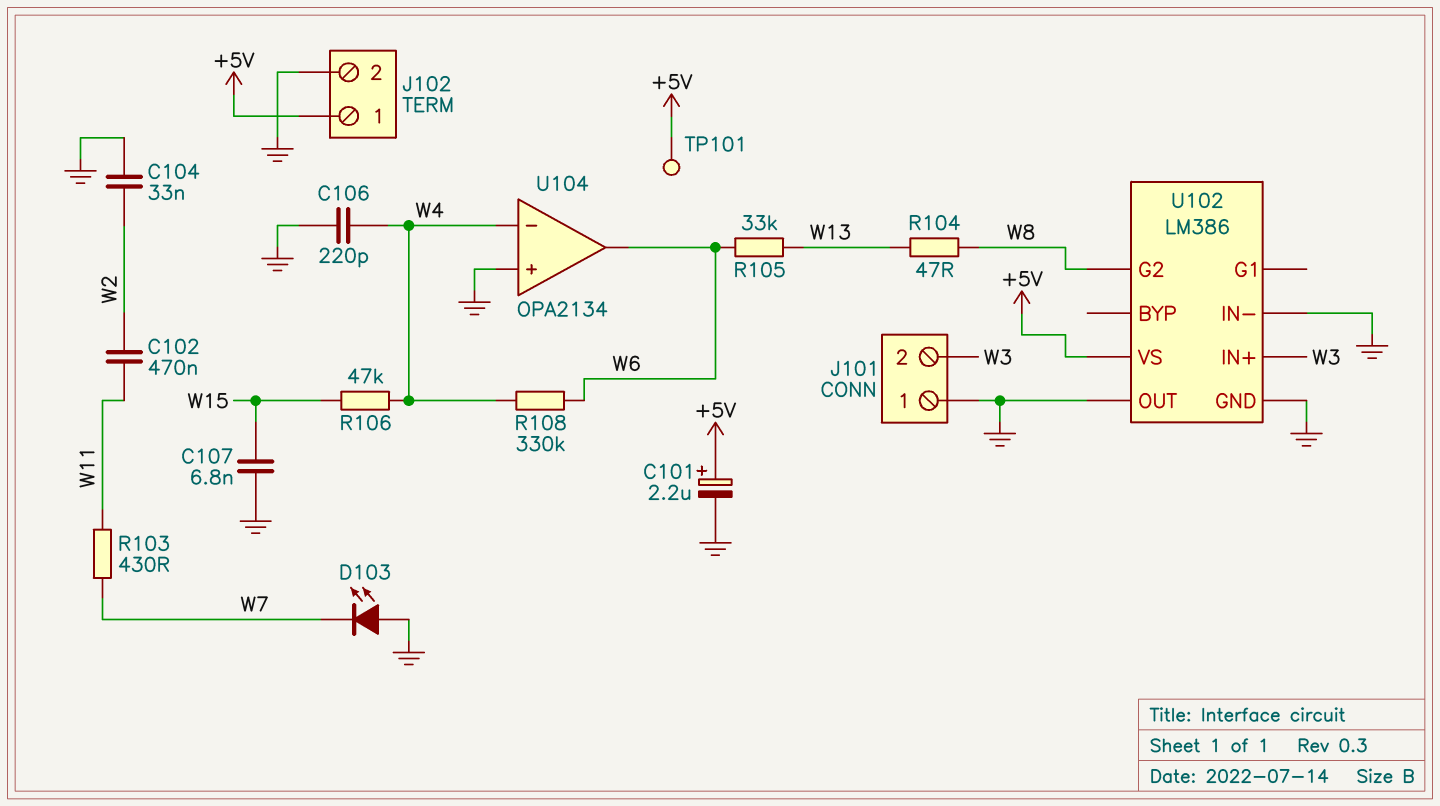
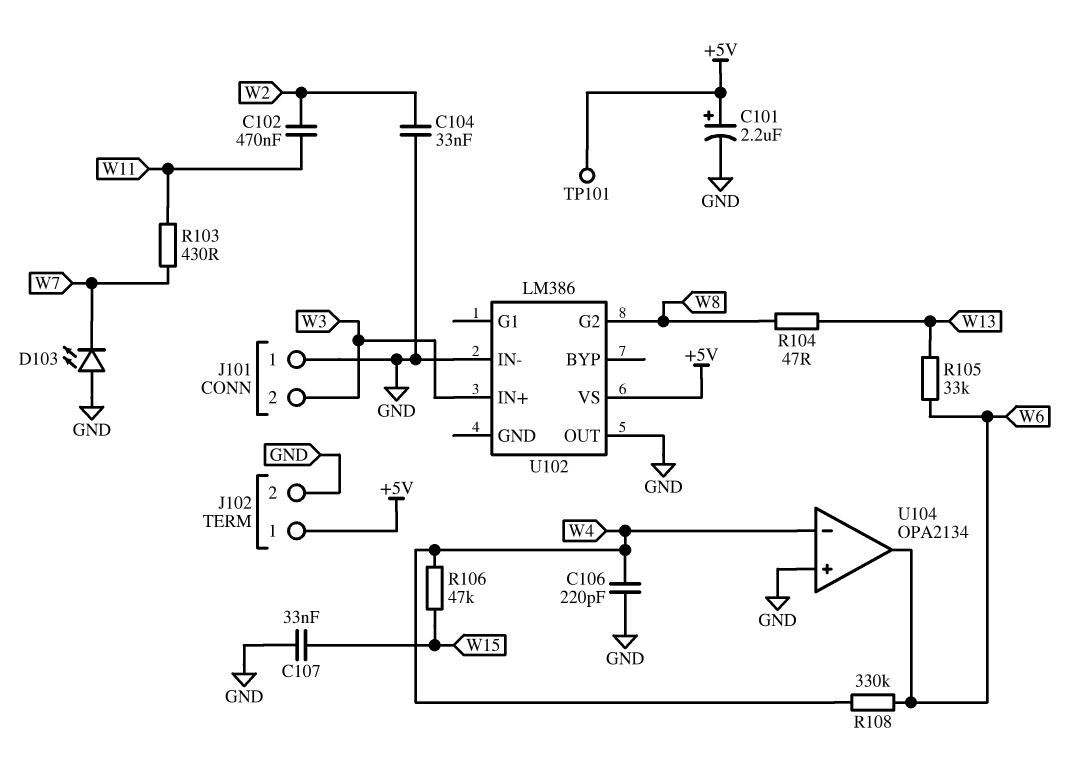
C107: 6.8nF (GND, W15) -> 33nF (GND, W15)
U102 pin GND: GND -> none

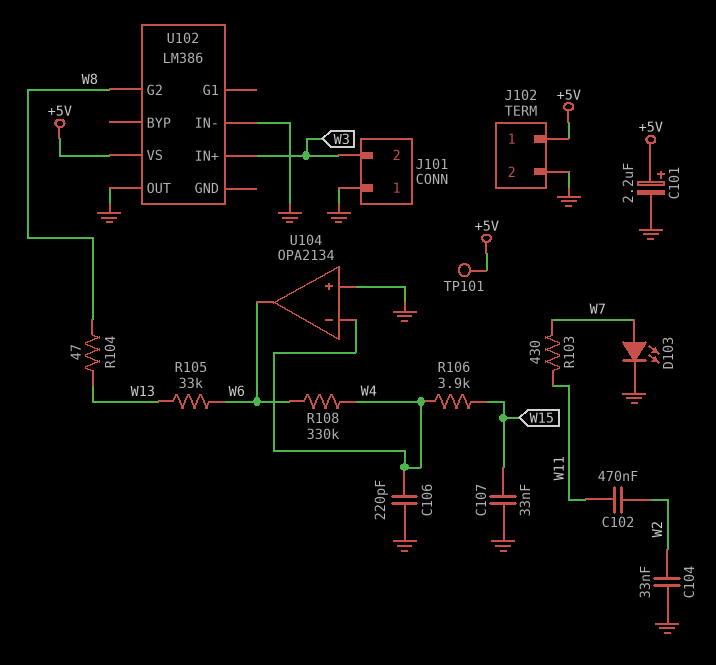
D103: LED (A GND, K W7) -> LED (A W7, K GND)
R106: 47k (W4, W15) -> 3.9k (W4, W15)

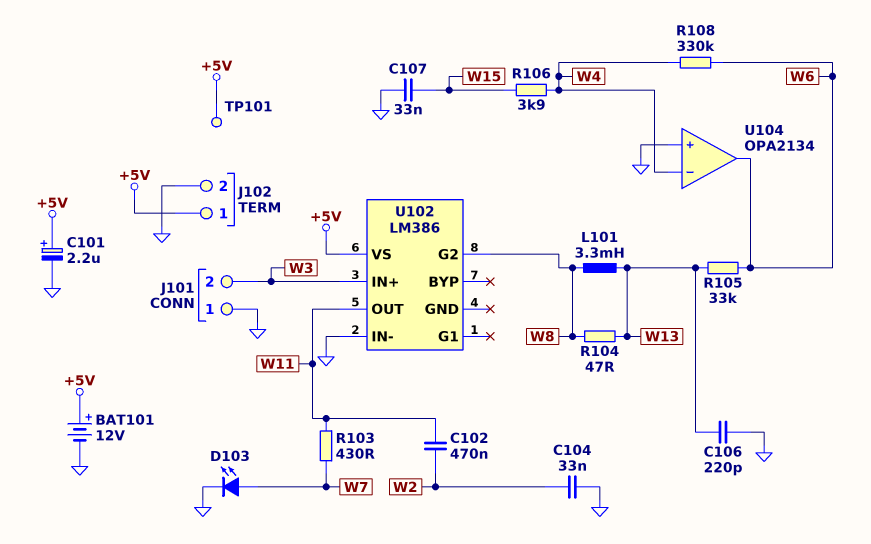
BAT101: none -> 12V (plus +5V, minus GND)
C106: 220pF (GND, W4) -> 220pF (GND, W13)
L101: none -> 3.3mH (W8, W13)
U102 pin OUT: GND -> W11

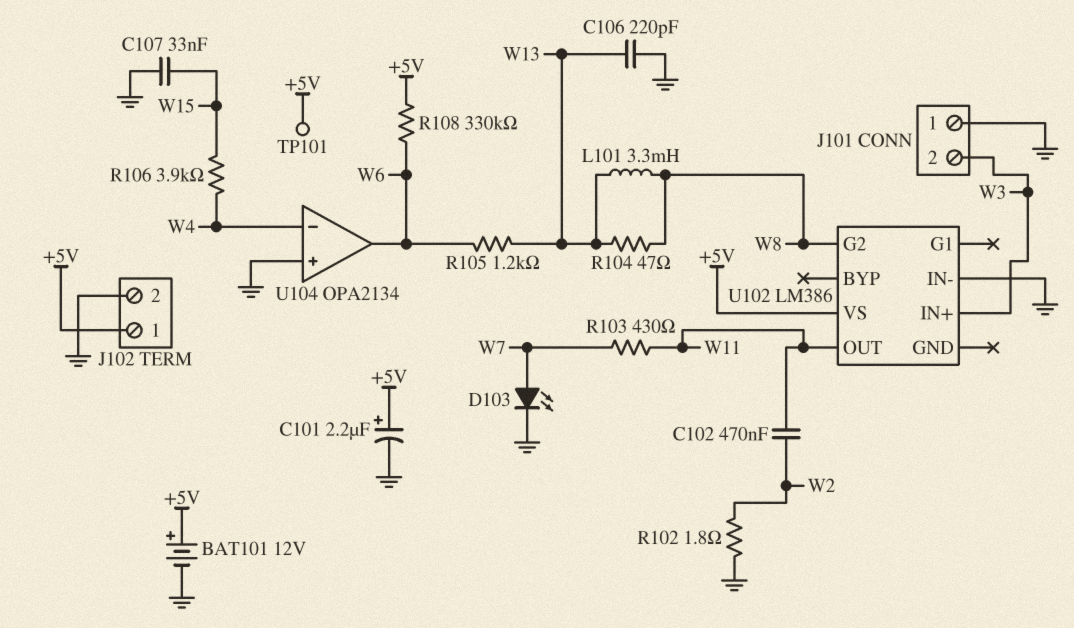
C104: 33nF (GND, W2) -> none
R102: none -> 1.8 (GND, W2)
R105: 33k (W6, W13) -> 1.2k (W6, W13)
R108: 330k (W4, W6) -> 330k (+5V, W6)

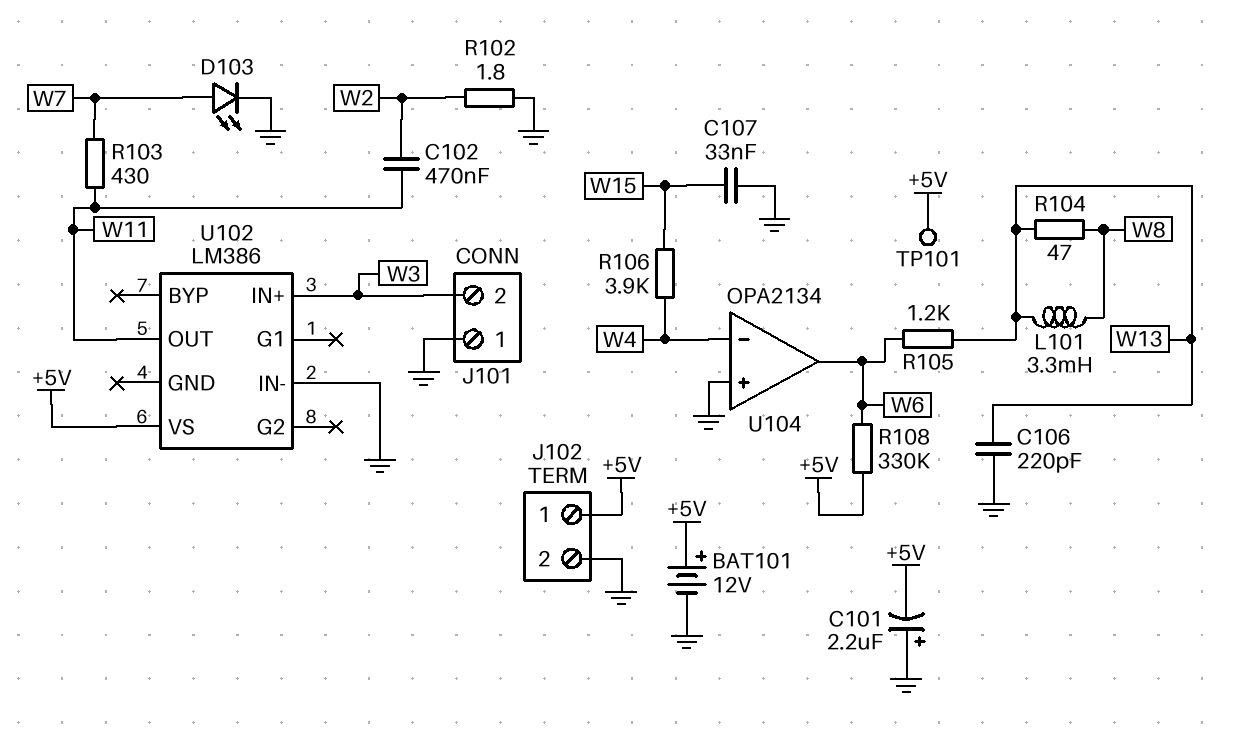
C101: 2.2uF (plus +5V, minus GND) -> 2.2uF (plus GND, minus +5V)
U102 pin G2: W8 -> none

